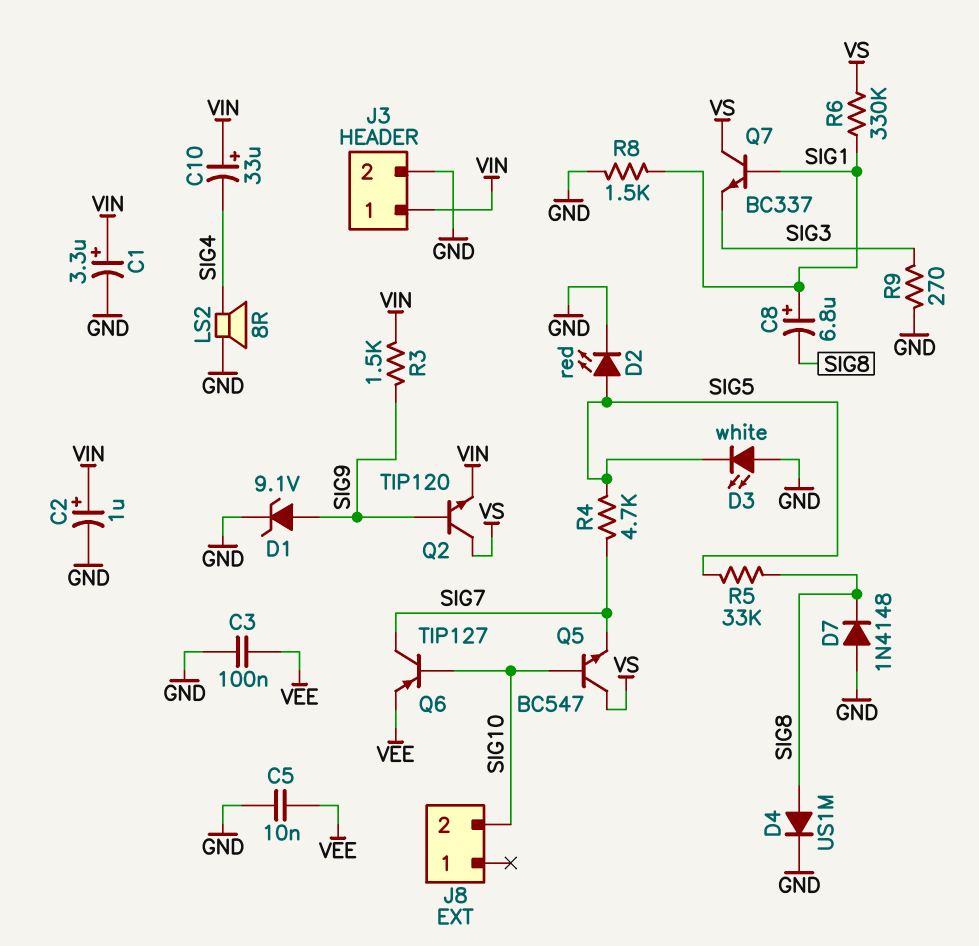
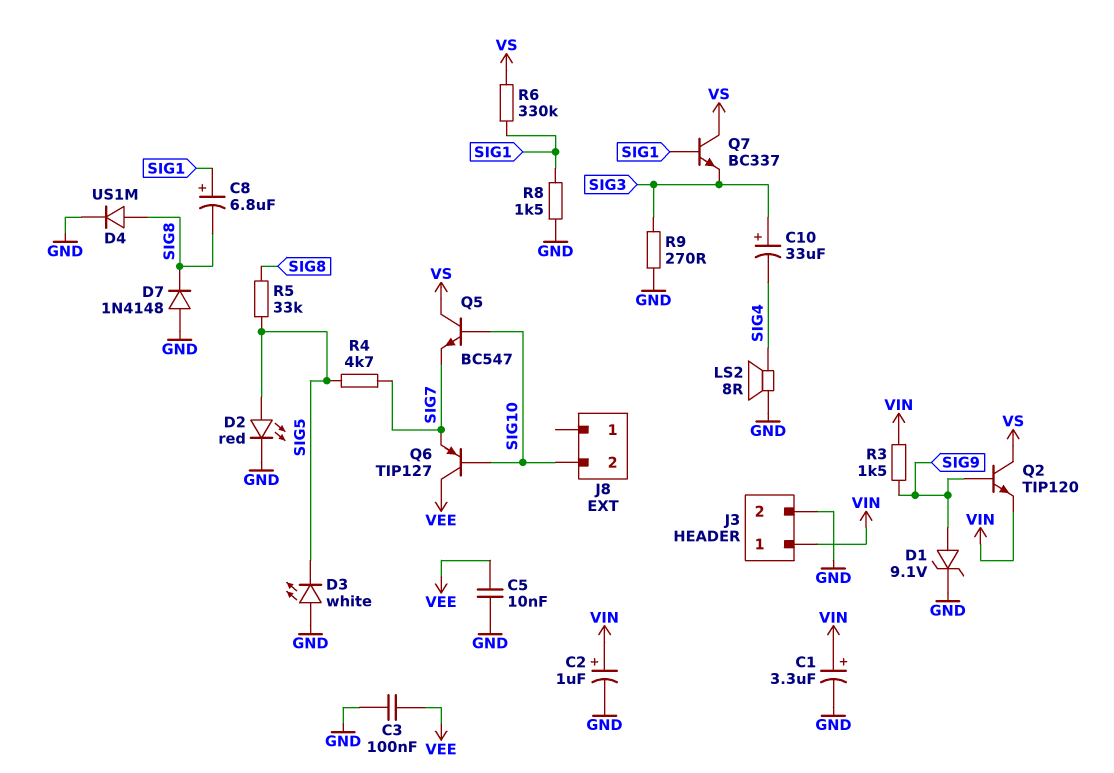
C10: 33uF (plus VIN, minus SIG4) -> 33uF (plus SIG3, minus SIG4)
Q6: PNP TIP127 (B SIG10, C SIG7, E VEE) -> PNP TIP127 (B SIG10, C VEE, E SIG7)

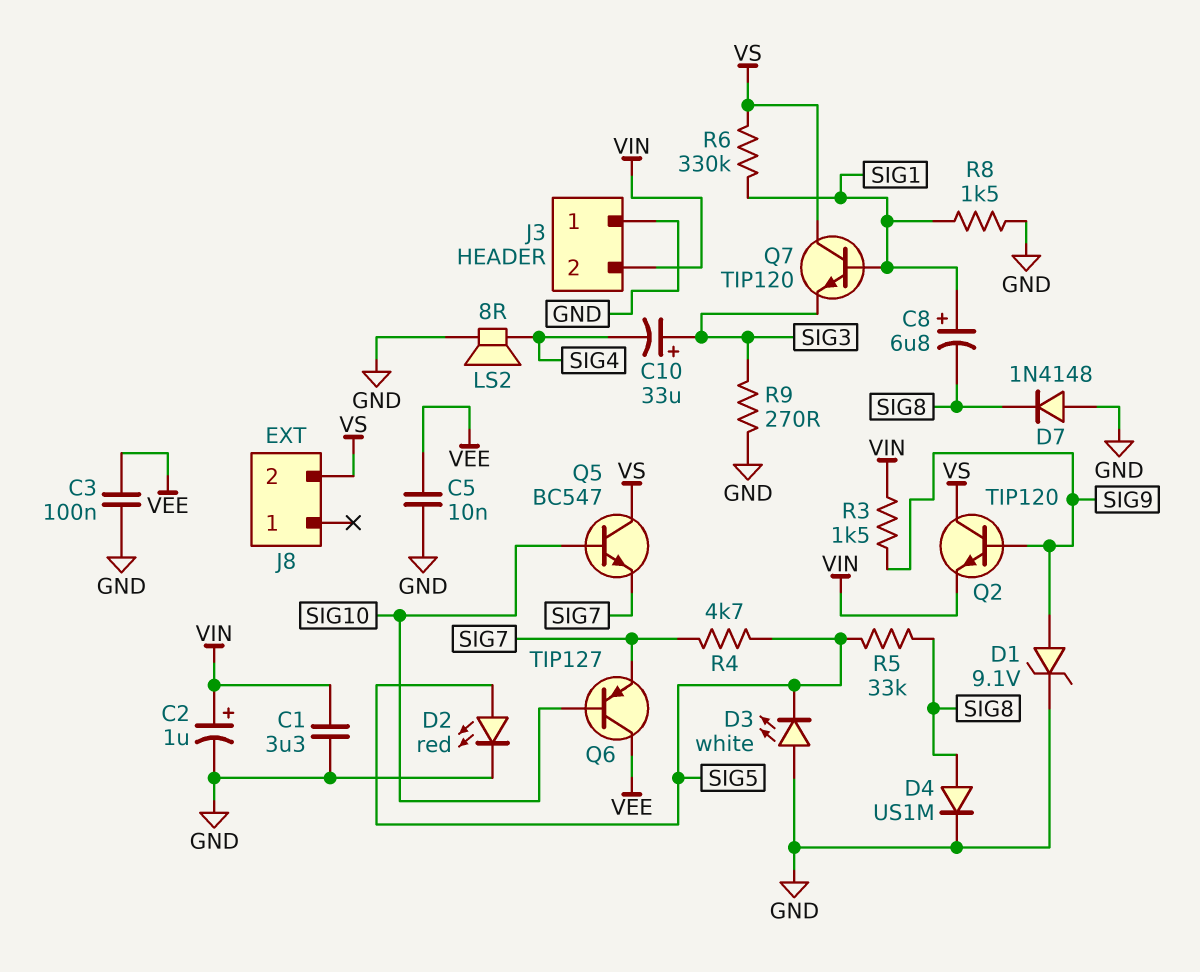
C1: 3.3uF (plus VIN, minus GND) -> 3.3uF (GND, VIN)
J3 pin 1: VIN -> GND
J3 pin 2: GND -> VIN
J8 pin 2: SIG10 -> VS
Q7: NPN BC337 (B SIG1, C VS, E SIG3) -> NPN TIP120 (B SIG1, C VS, E SIG3)

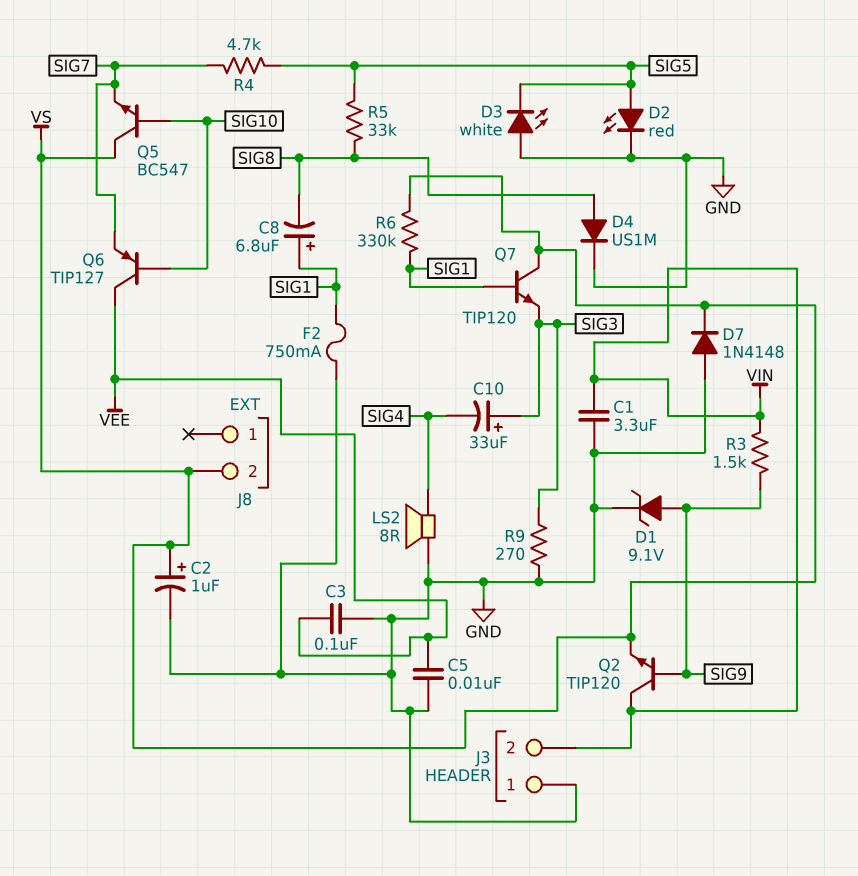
C2: 1uF (plus VIN, minus GND) -> 1uF (plus VS, minus GND)
D7: diode 1N4148 (A GND, K SIG8) -> diode 1N4148 (A GND, K VS)
F2: none -> 750mA (GND, SIG1)
Q2: NPN TIP120 (B SIG9, C VS, E VIN) -> NPN TIP120 (B SIG9, C VIN, E VS)
R8: 1.5k (GND, SIG1) -> none

